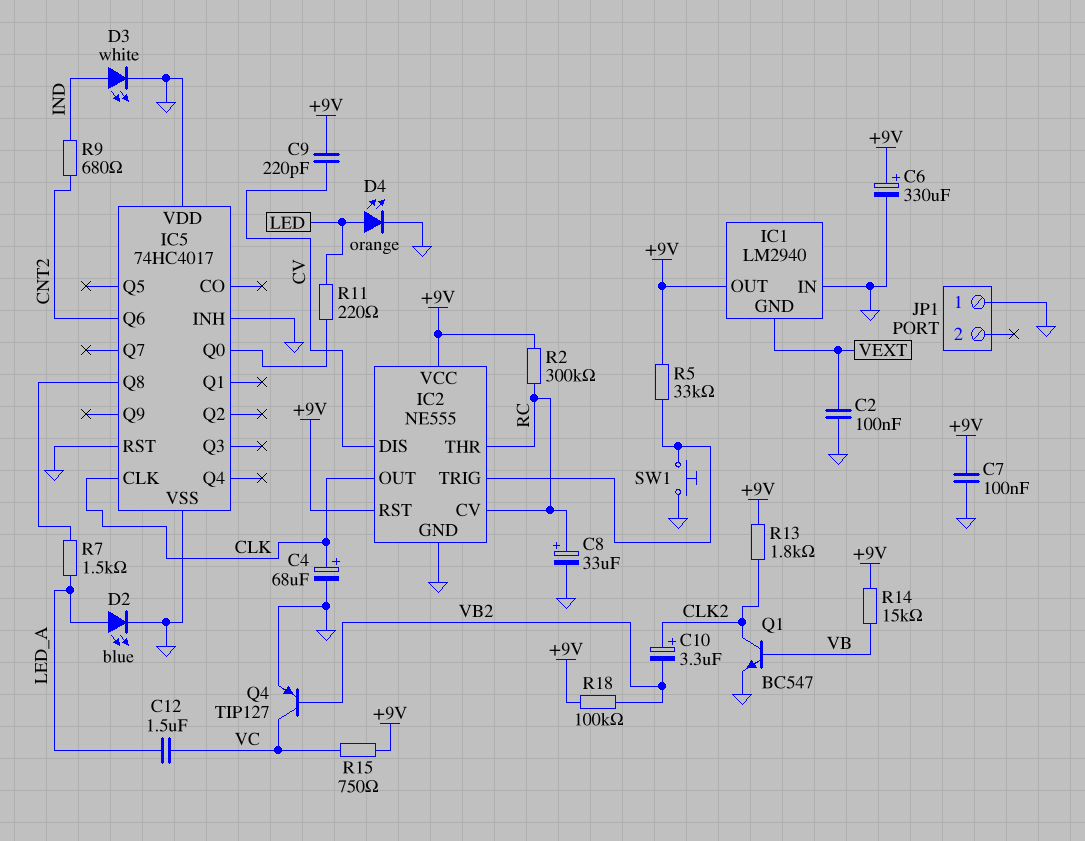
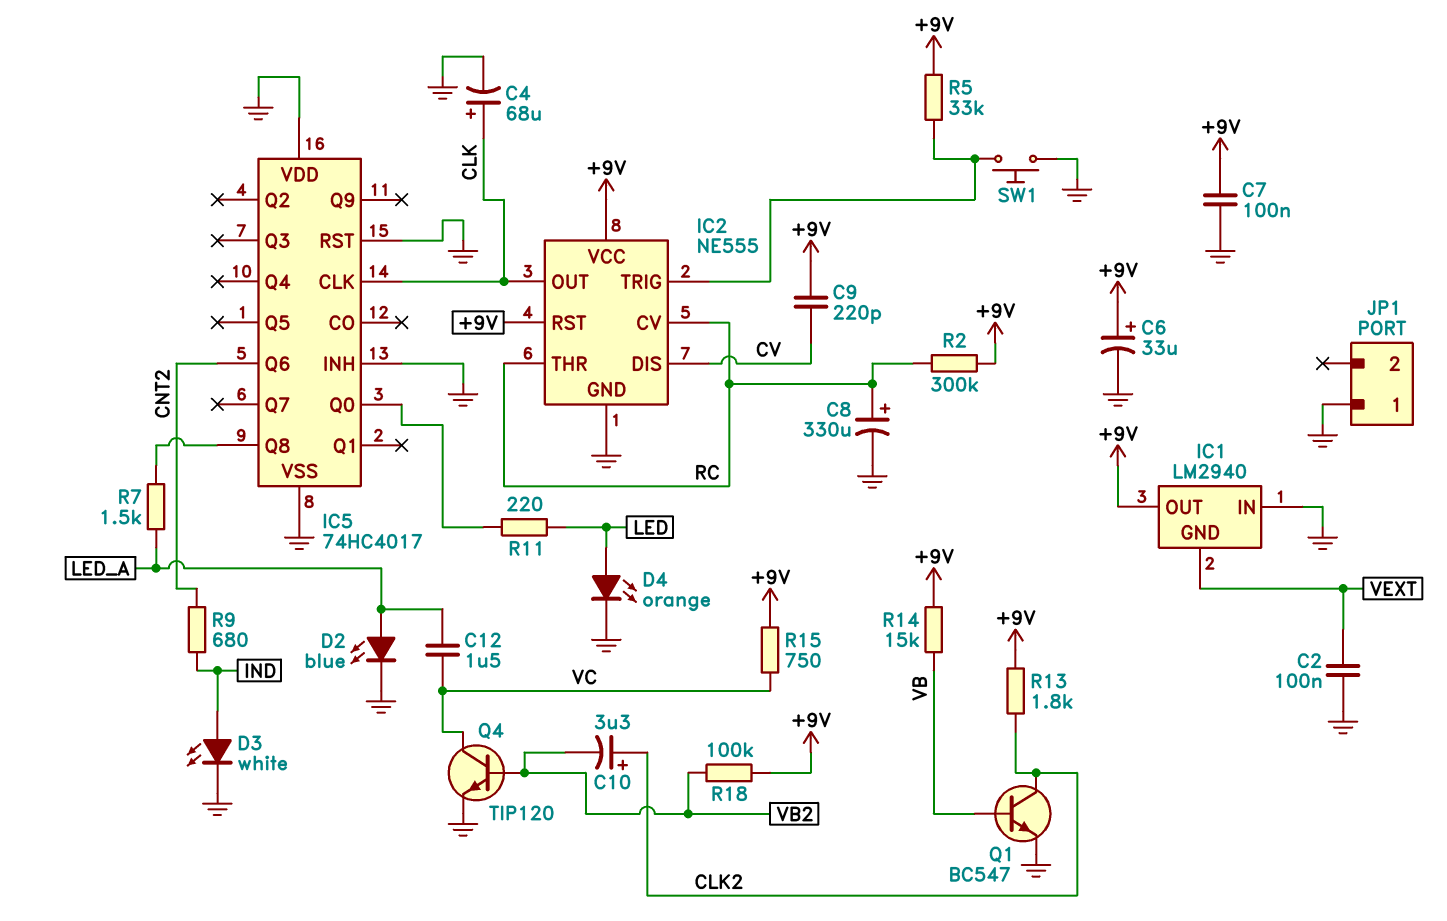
C6: 330uF (plus +9V, minus GND) -> 33uF (plus +9V, minus GND)
C8: 33uF (plus RC, minus GND) -> 330uF (plus RC, minus GND)
Q4: PNP TIP127 (B VB2, C VC, E GND) -> NPN TIP120 (B VB2, C VC, E GND)

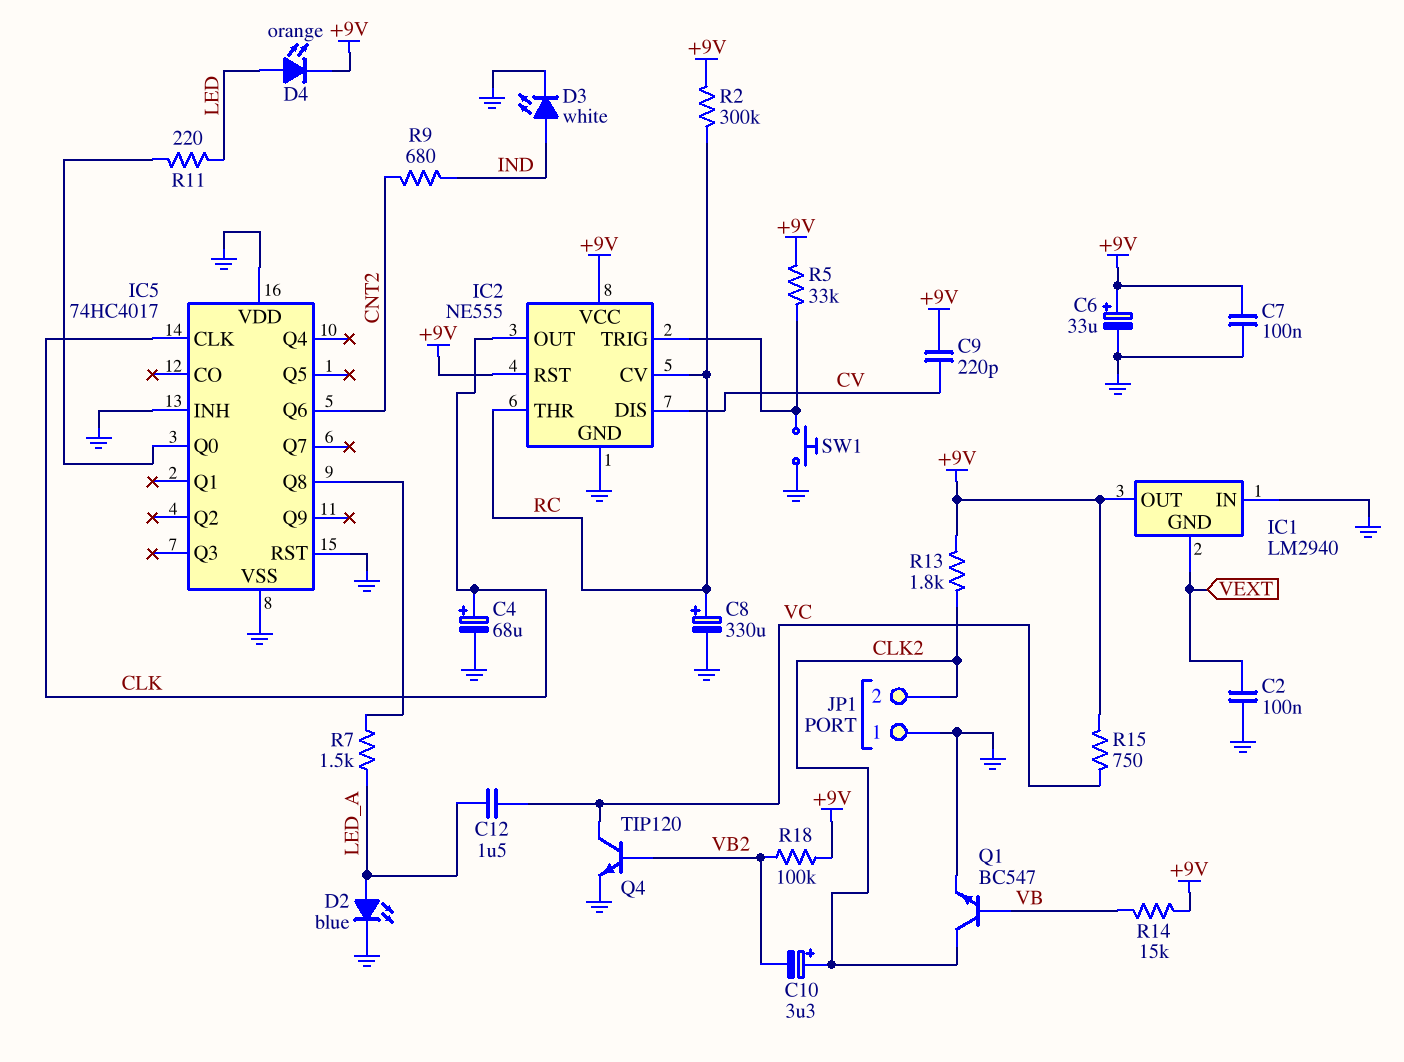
D4: LED orange (A LED, K GND) -> LED orange (A LED, K +9V)
JP1 pin 2: none -> CLK2

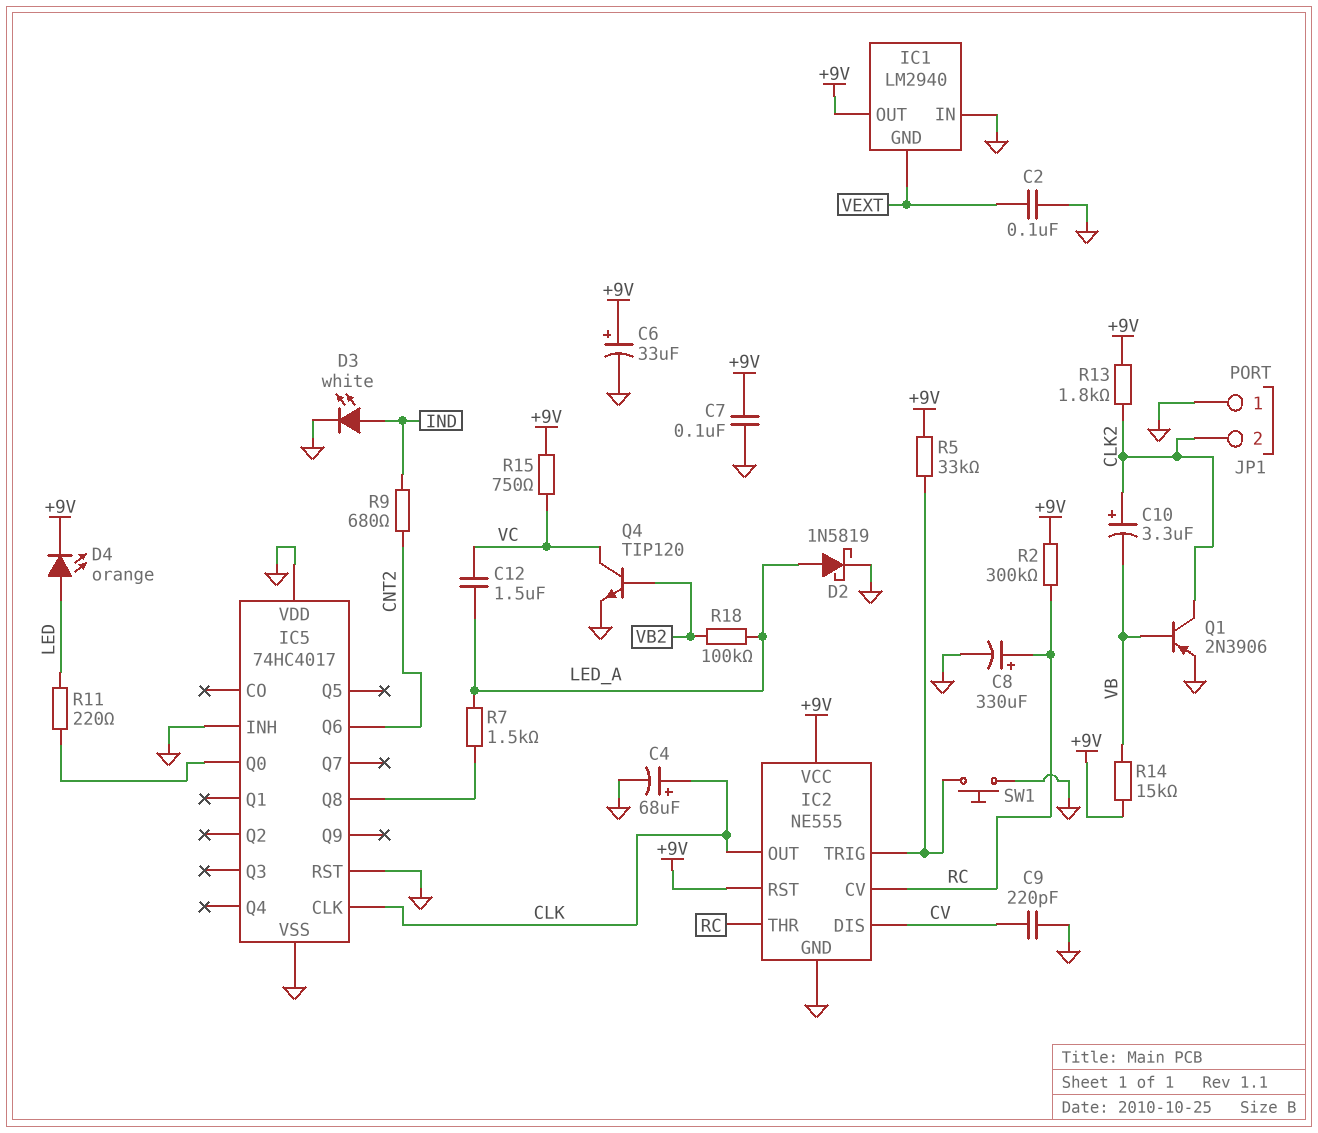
C9: 220pF (+9V, CV) -> 220pF (CV, GND)
C10: 3.3uF (plus CLK2, minus VB2) -> 3.3uF (plus CLK2, minus VB)
D2: LED blue (A LED_A, K GND) -> schottky 1N5819 (A LED_A, K GND)
Q1: NPN BC547 (B VB, C CLK2, E GND) -> PNP 2N3906 (B VB, C CLK2, E GND)
R18: 100k (+9V, VB2) -> 100k (LED_A, VB2)

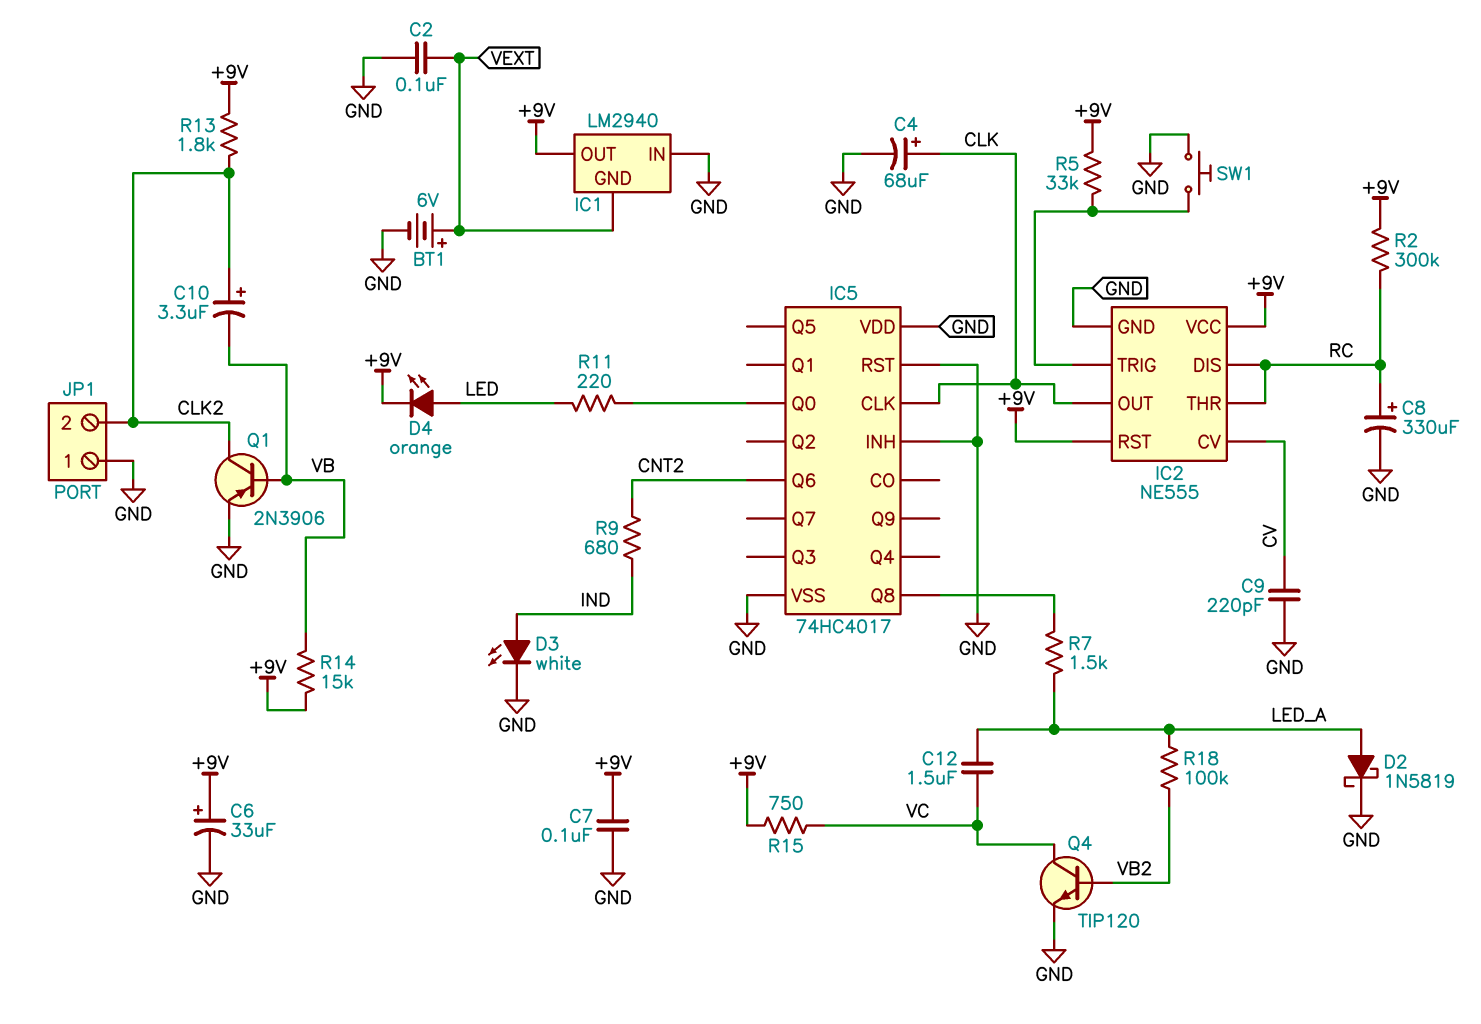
BT1: none -> 6V (plus VEXT, minus GND)
IC2 pin CV: RC -> CV
IC2 pin DIS: CV -> RC

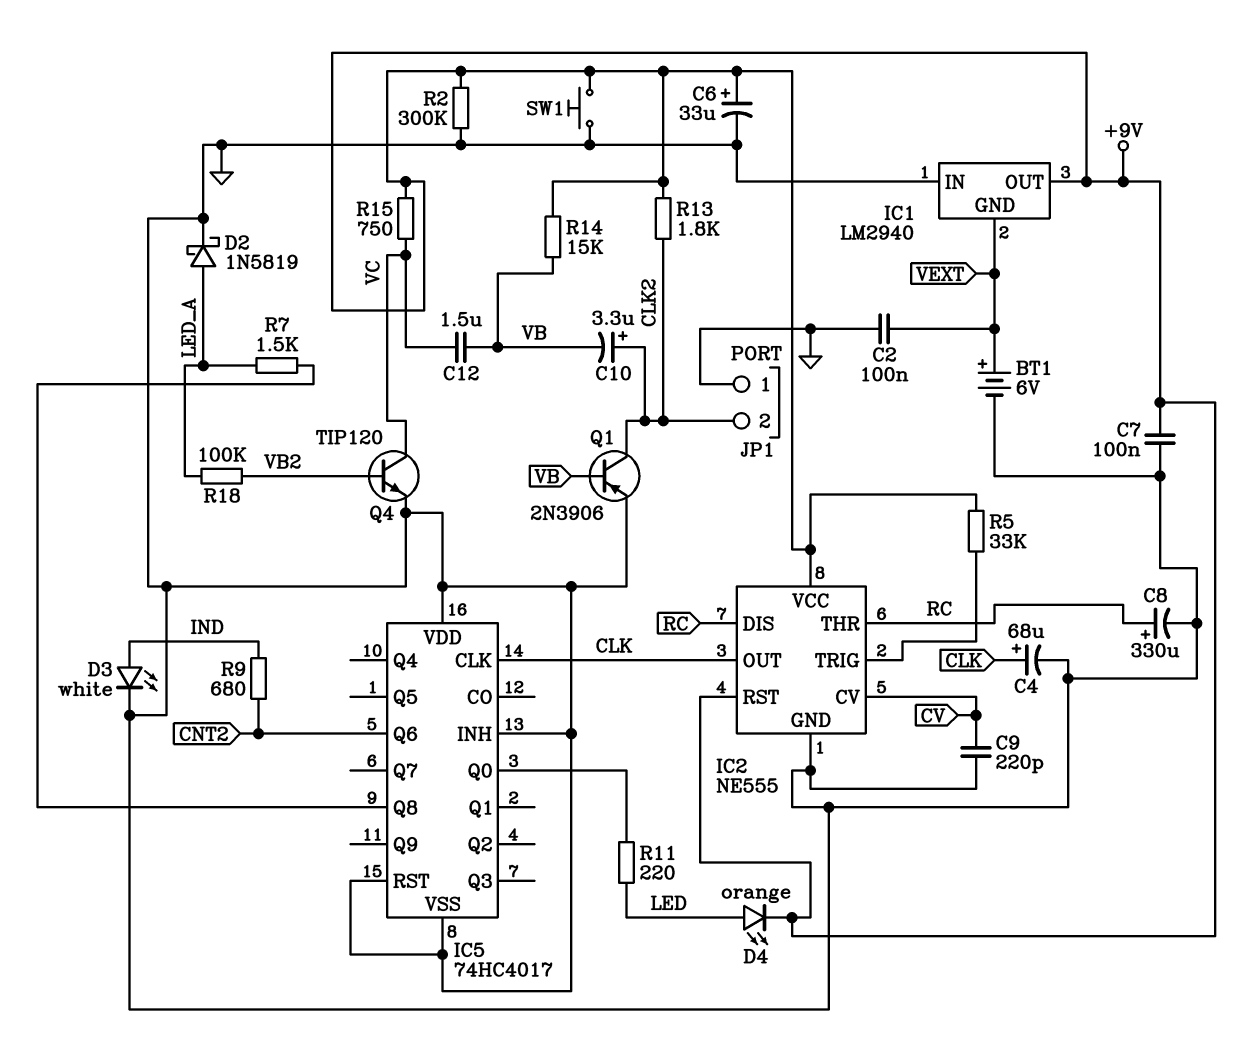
C12: 1.5uF (LED_A, VC) -> 1.5uF (VB, VC)
R2: 300k (+9V, RC) -> 300k (+9V, GND)
SW1: button (GND, IC2/TRIG) -> button (+9V, GND)

